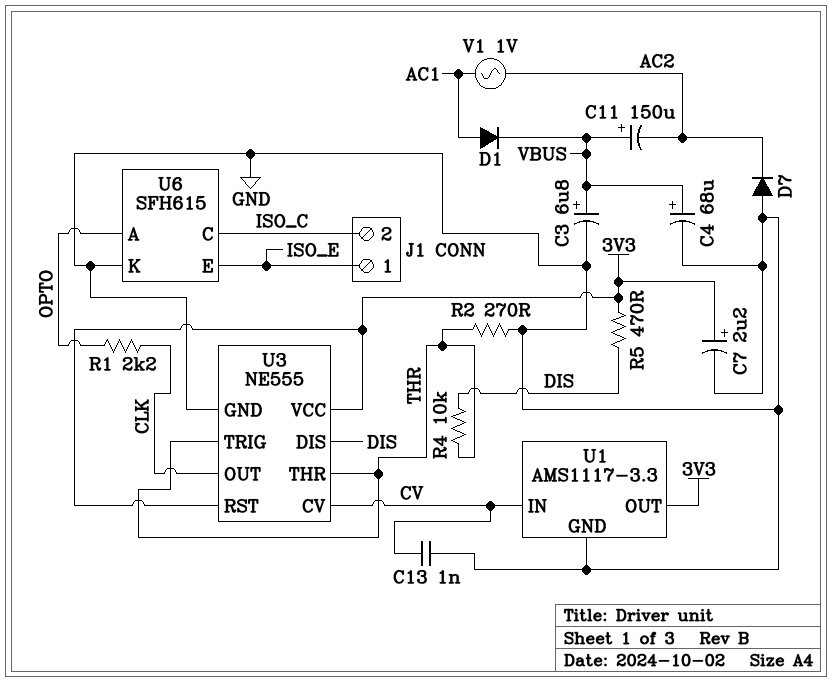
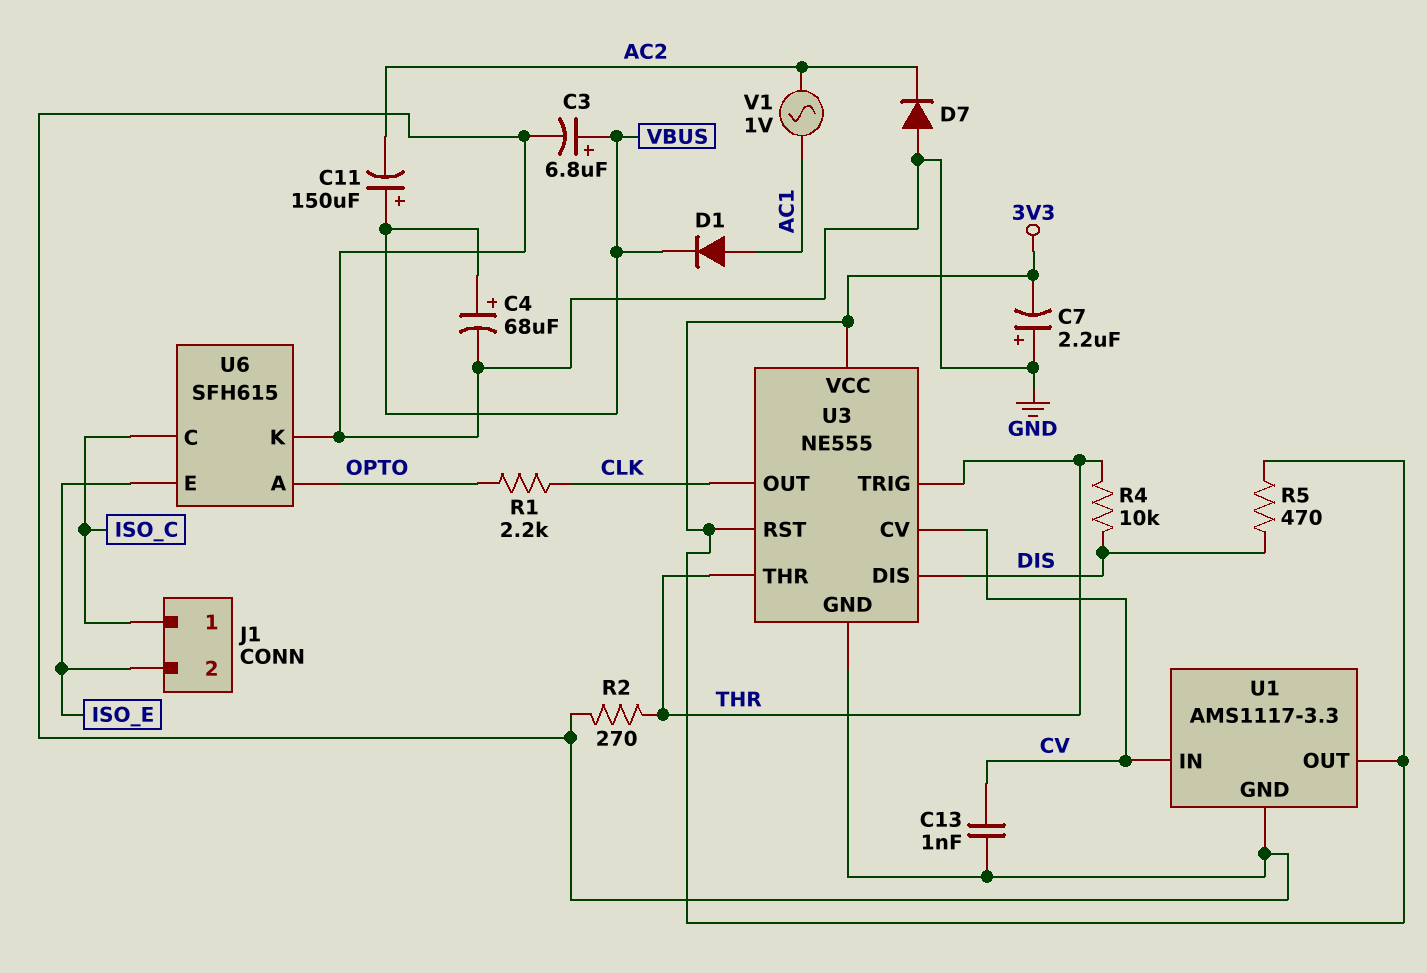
C7: 2.2uF (plus 3V3, minus GND) -> 2.2uF (plus GND, minus 3V3)
J1 pin 1: ISO_E -> ISO_C
J1 pin 2: ISO_C -> ISO_E

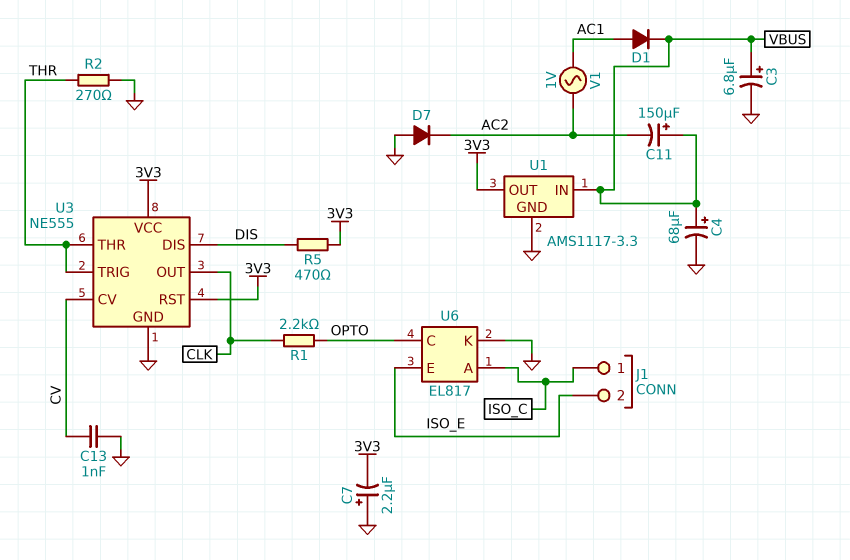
R4: 10k (DIS, THR) -> none
U1 pin IN: CV -> VBUS
U6: SFH615 -> EL817
U6 pin A: OPTO -> ISO_C
U6 pin C: ISO_C -> OPTO

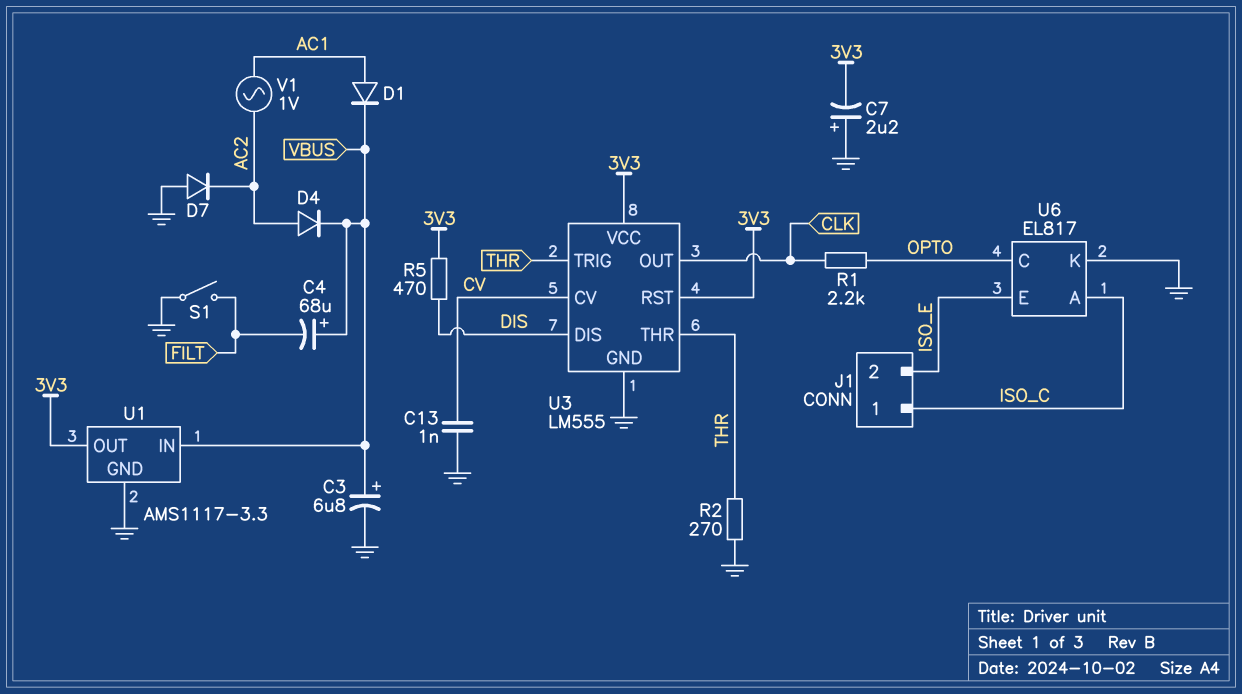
C4: 68uF (plus VBUS, minus GND) -> 68uF (plus VBUS, minus FILT)
C11: 150uF (plus VBUS, minus AC2) -> none
D4: none -> diode (A AC2, K VBUS)
S1: none -> switch (FILT, GND)
U3: NE555 -> LM555

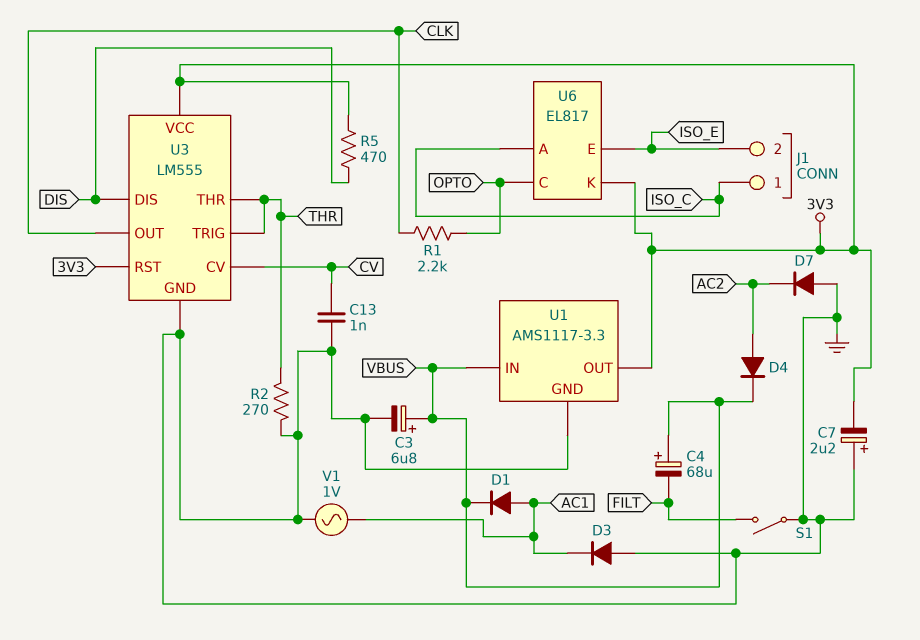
D3: none -> diode (A GND, K AC1)
U6 pin K: GND -> 3V3
V1: AC 1V (AC1, AC2) -> AC 1V (AC1, GND)

